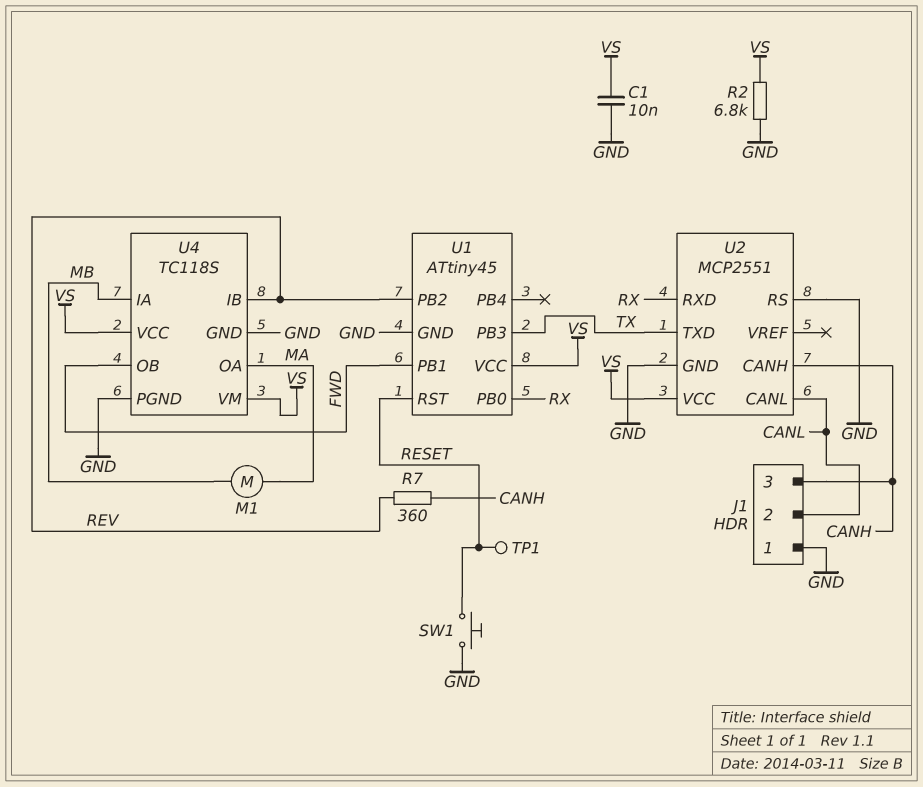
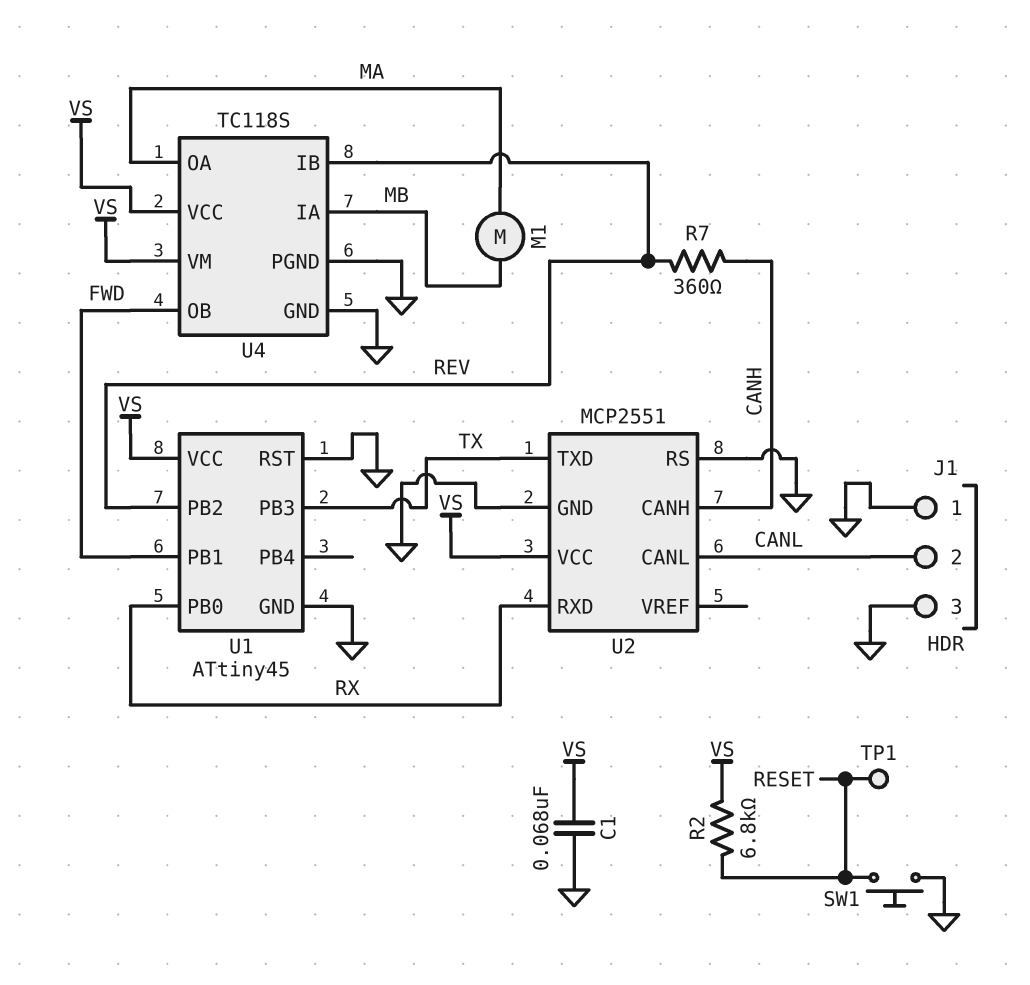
C1: 10nF (GND, VS) -> 68nF (GND, VS)
J1 pin 3: CANH -> GND
R2: 6.8k (GND, VS) -> 6.8k (RESET, VS)
U1 pin RST: RESET -> GND

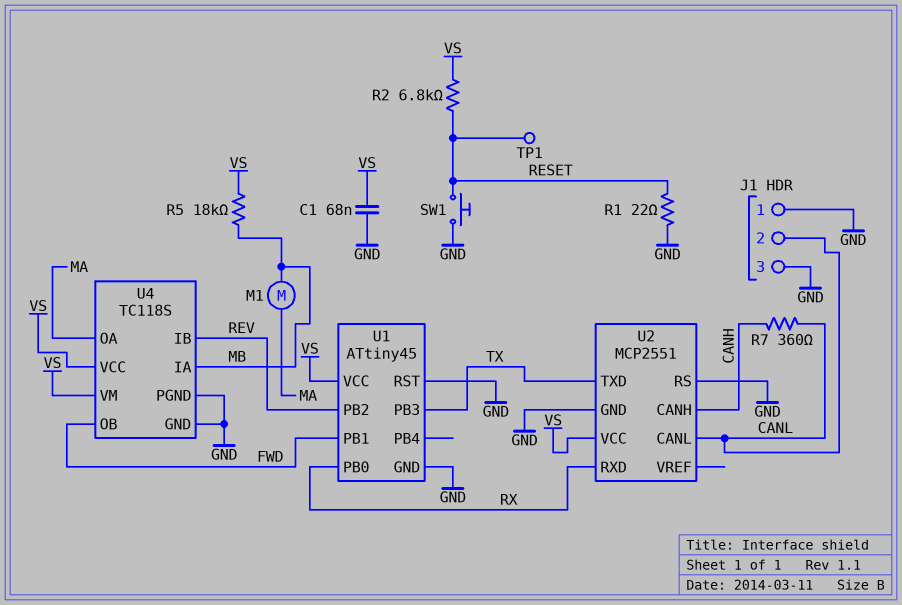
R1: none -> 22 (GND, RESET)
R5: none -> 18k (MB, VS)
R7: 360 (CANH, REV) -> 360 (CANH, CANL)

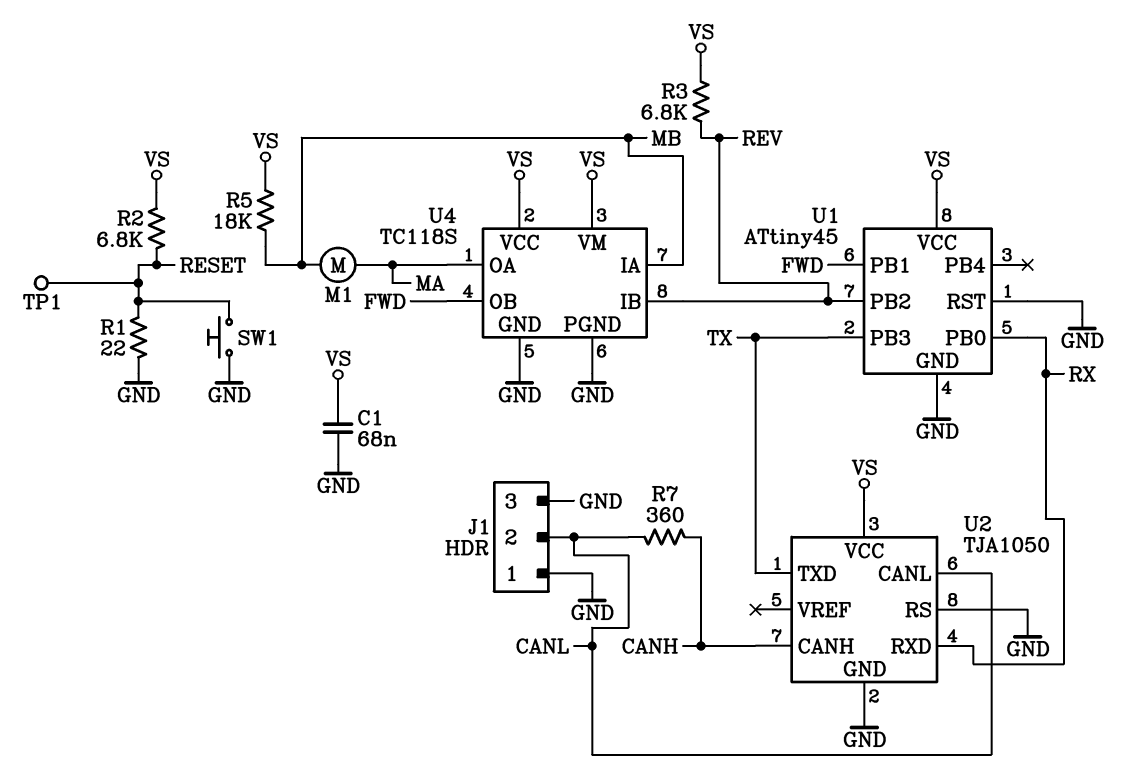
R3: none -> 6.8k (REV, VS)
U2: MCP2551 -> TJA1050

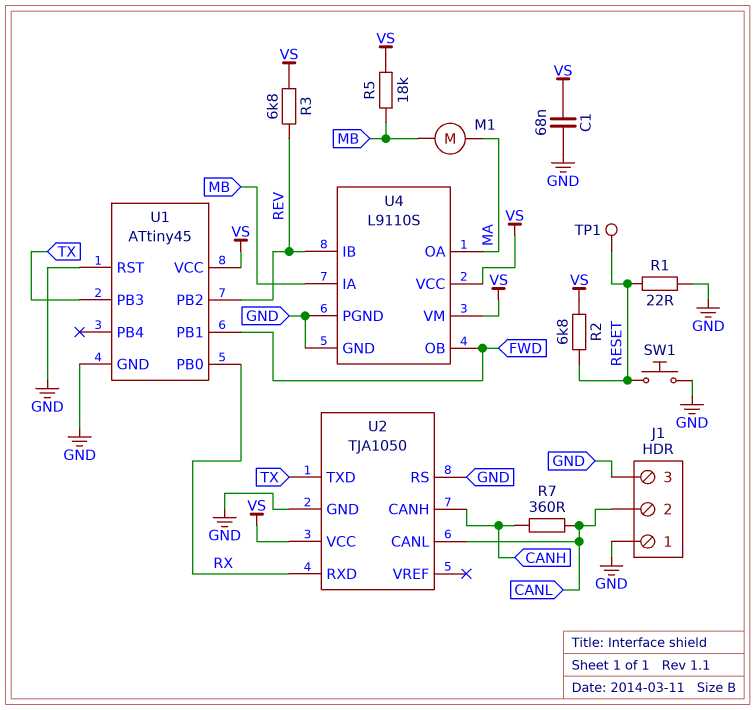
U4: TC118S -> L9110S

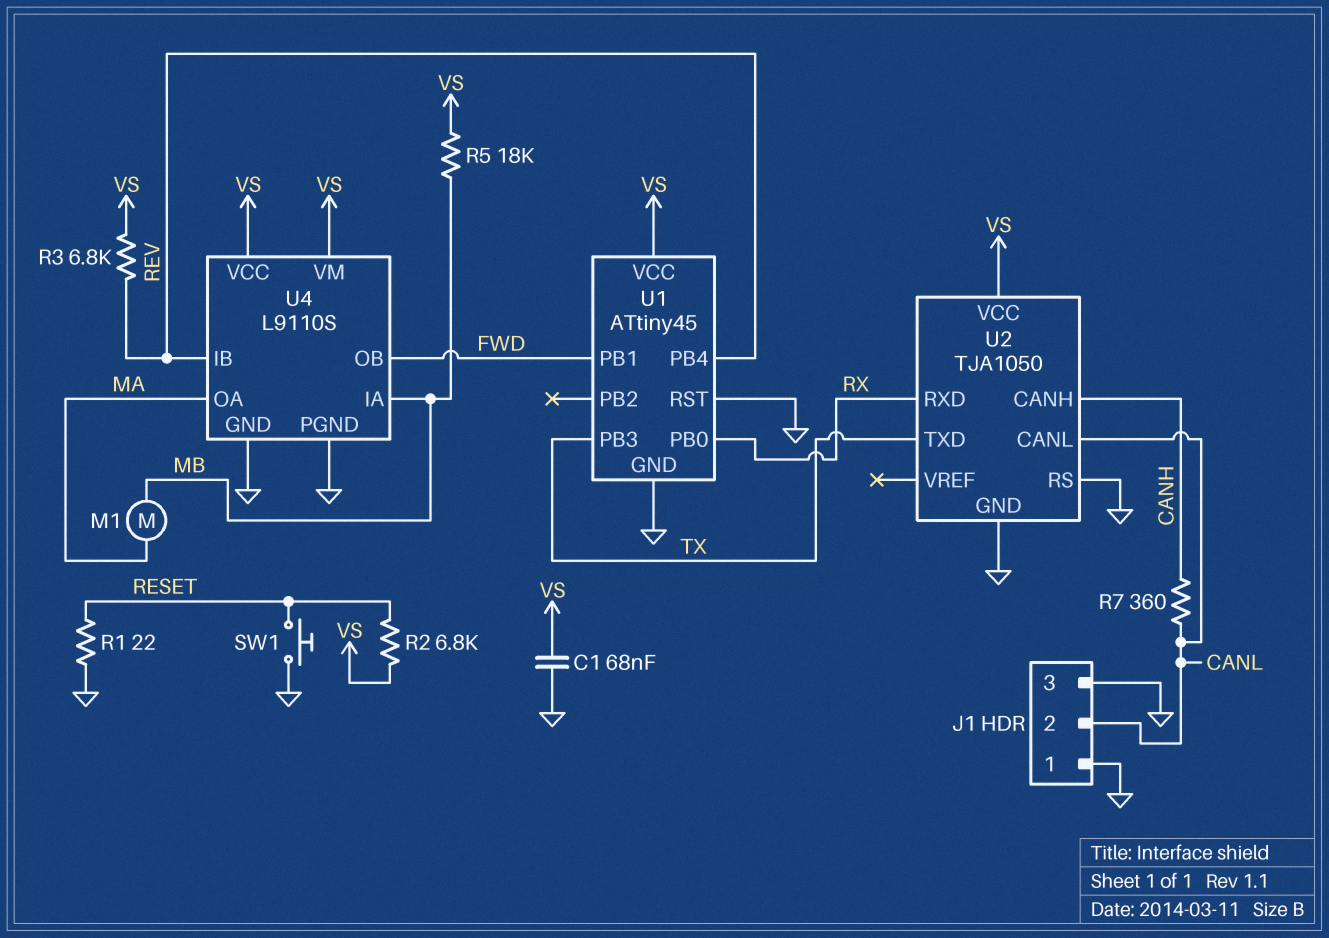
TP1: test point (RESET) -> none
U1 pin PB2: REV -> none
U1 pin PB4: none -> REV

